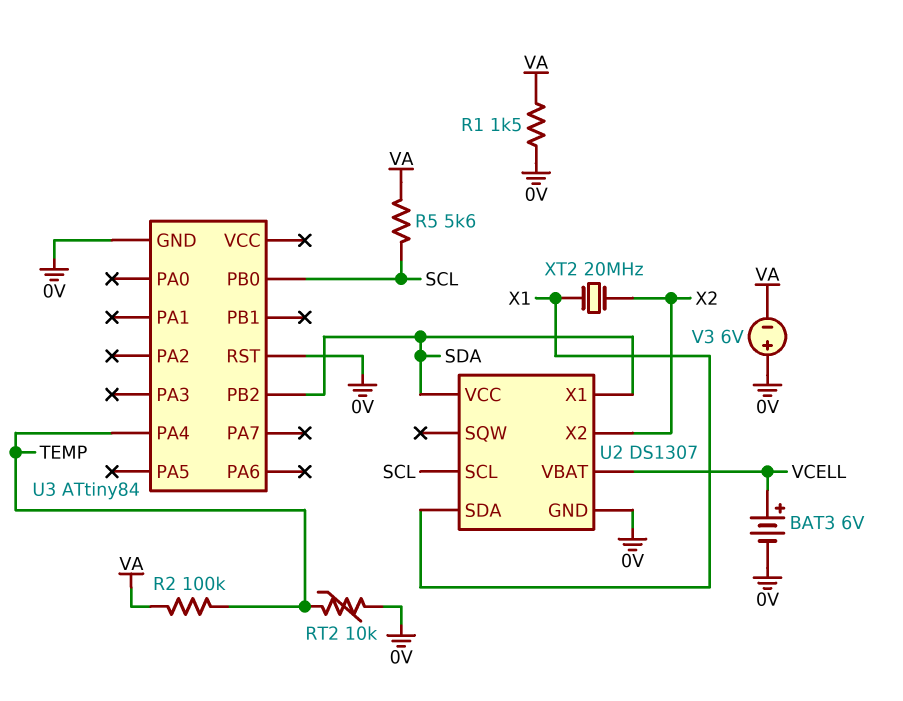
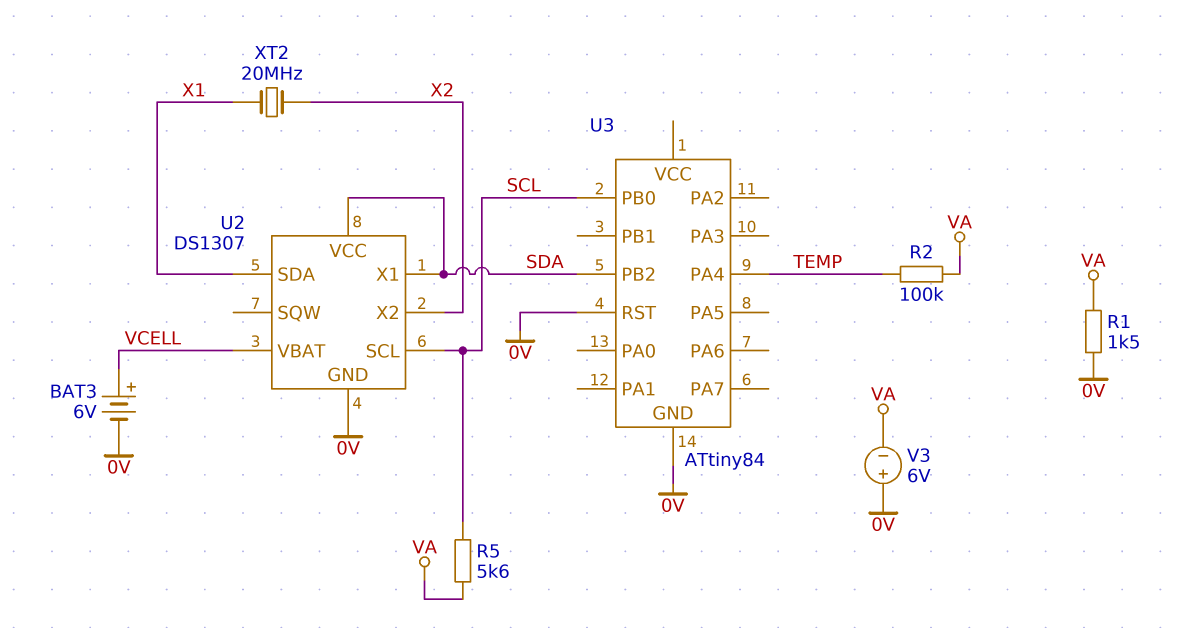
RT2: 10k (0V, TEMP) -> none

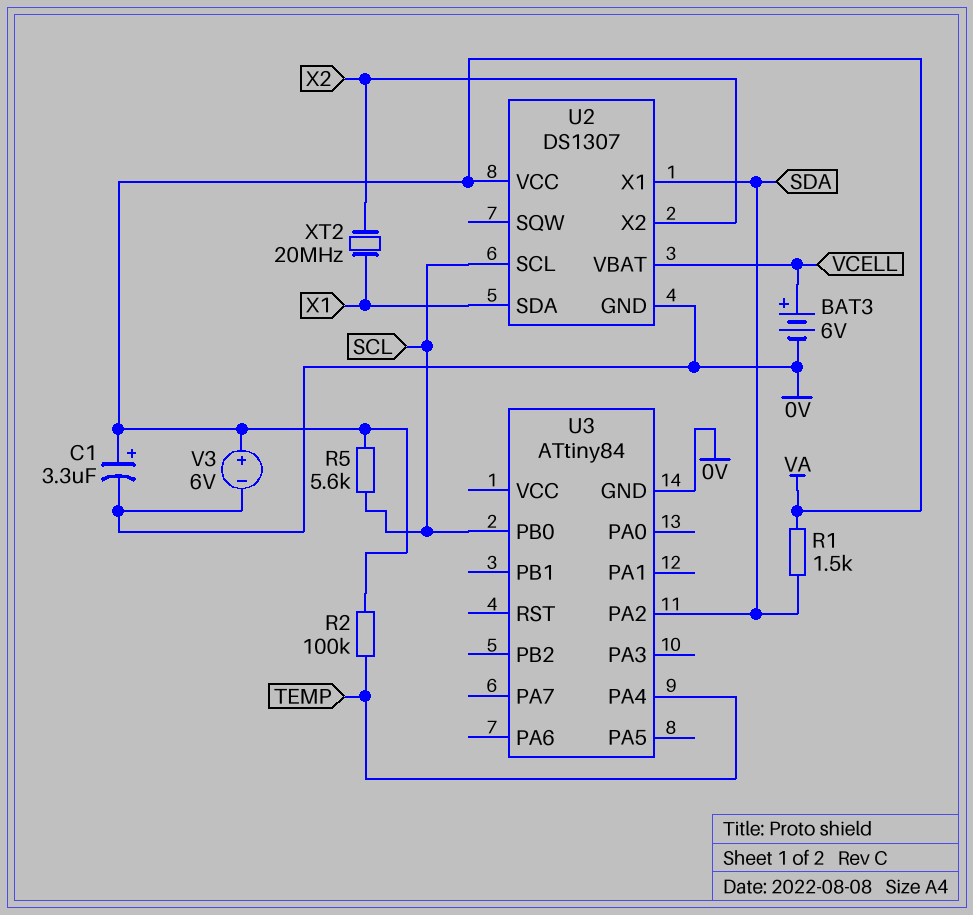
C1: none -> 3.3uF (plus VA, minus 0V)
R1: 1.5k (0V, VA) -> 1.5k (SDA, VA)
U2 pin VCC: SDA -> VA
U3 pin PA2: none -> SDA
U3 pin PB2: SDA -> none
U3 pin RST: 0V -> none
V3: 6V (plus 0V, minus VA) -> 6V (plus VA, minus 0V)

